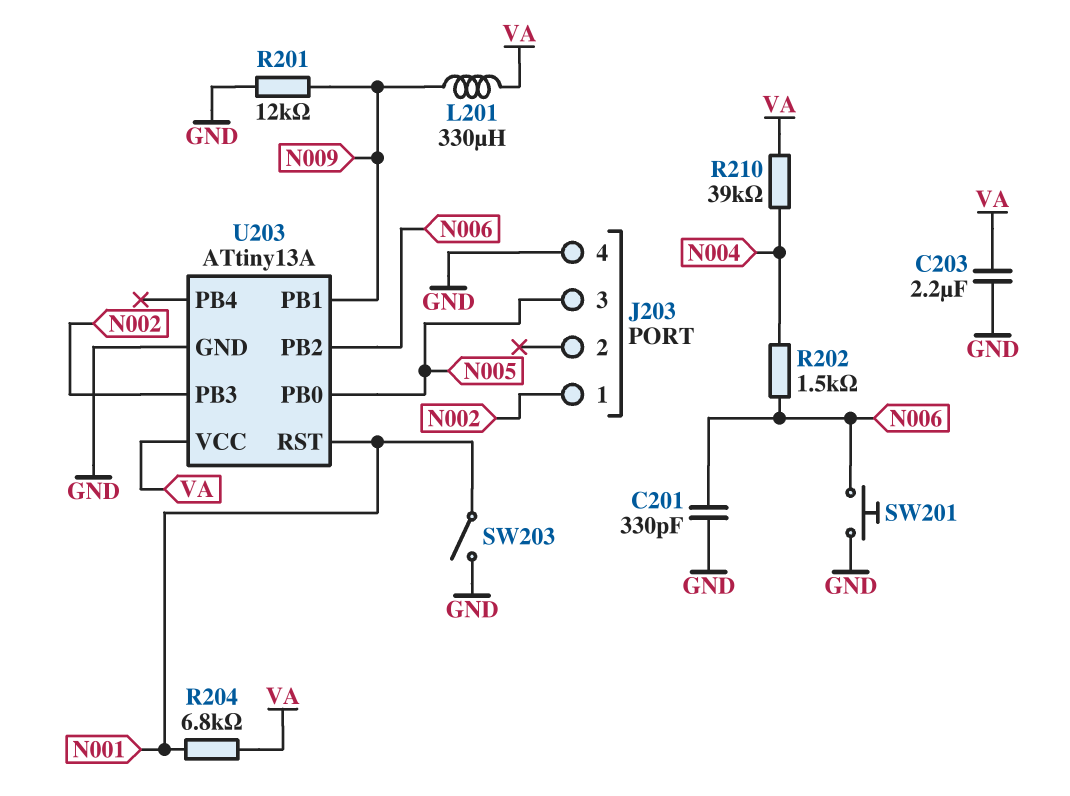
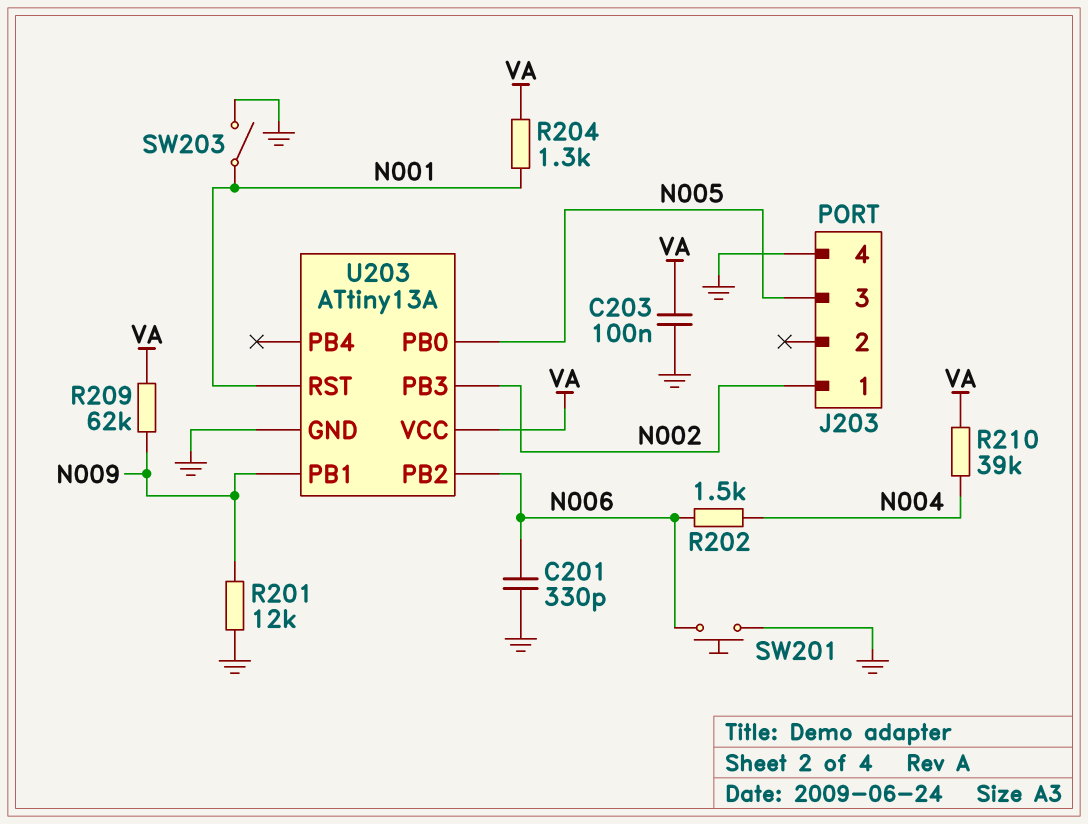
C203: 2.2uF (GND, VA) -> 100nF (GND, VA)
L201: 330uH (N009, VA) -> none
R204: 6.8k (N001, VA) -> 1.3k (N001, VA)
R209: none -> 62k (N009, VA)

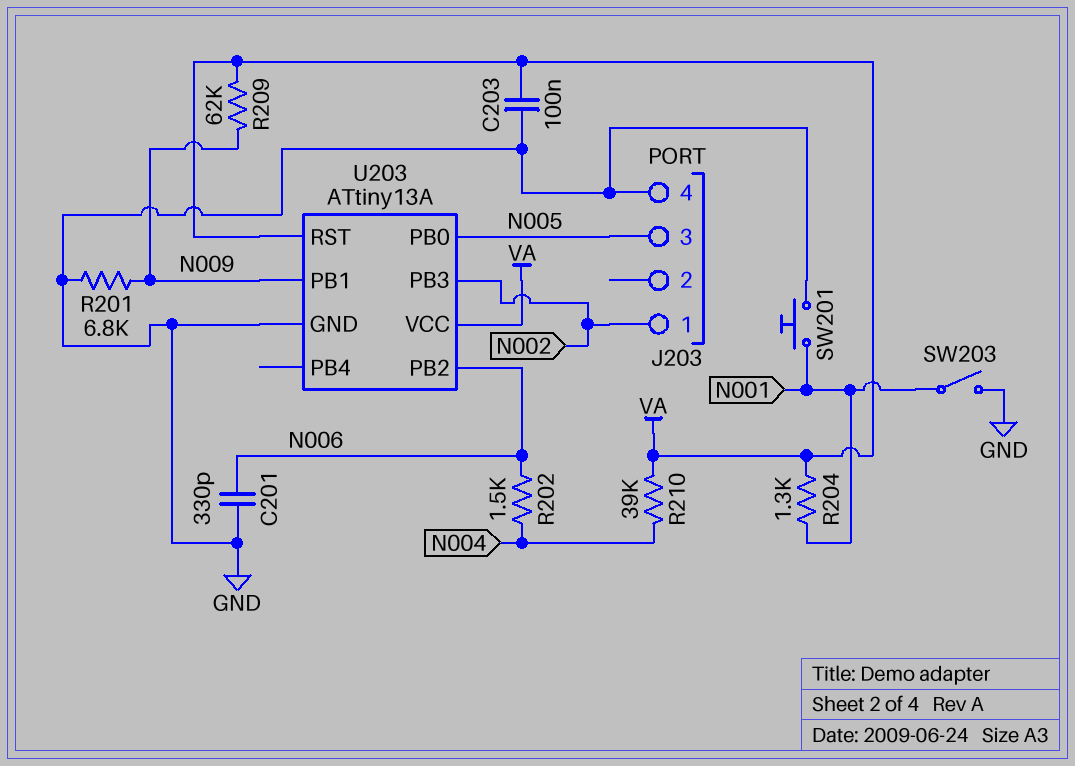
R201: 12k (GND, N009) -> 6.8k (GND, N009)
SW201: button (GND, N006) -> button (GND, N001)
U203 pin RST: N001 -> VA

